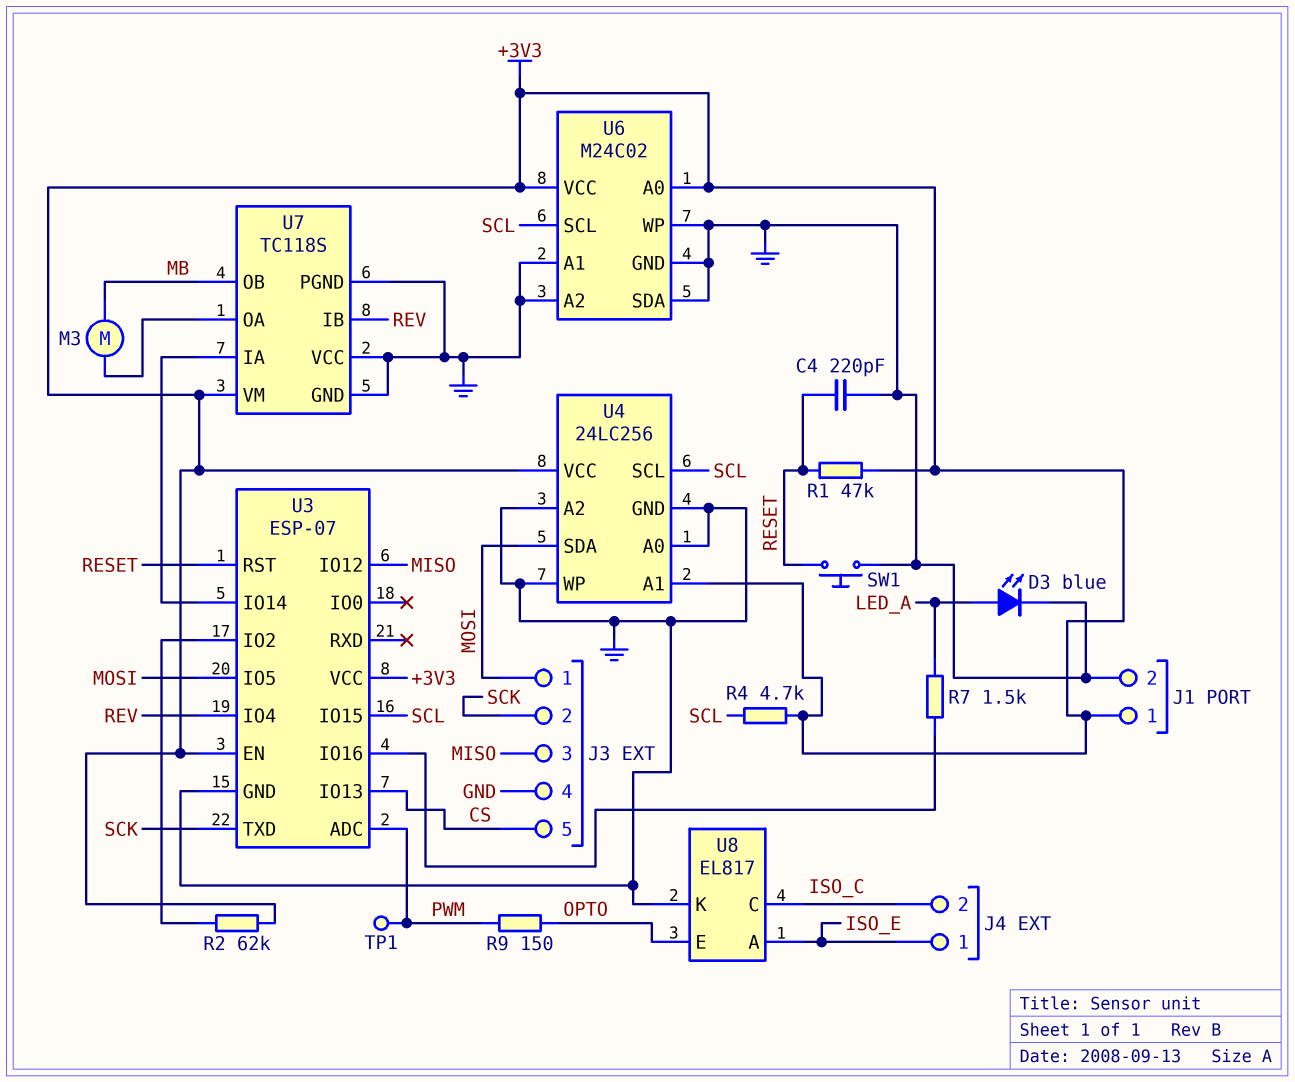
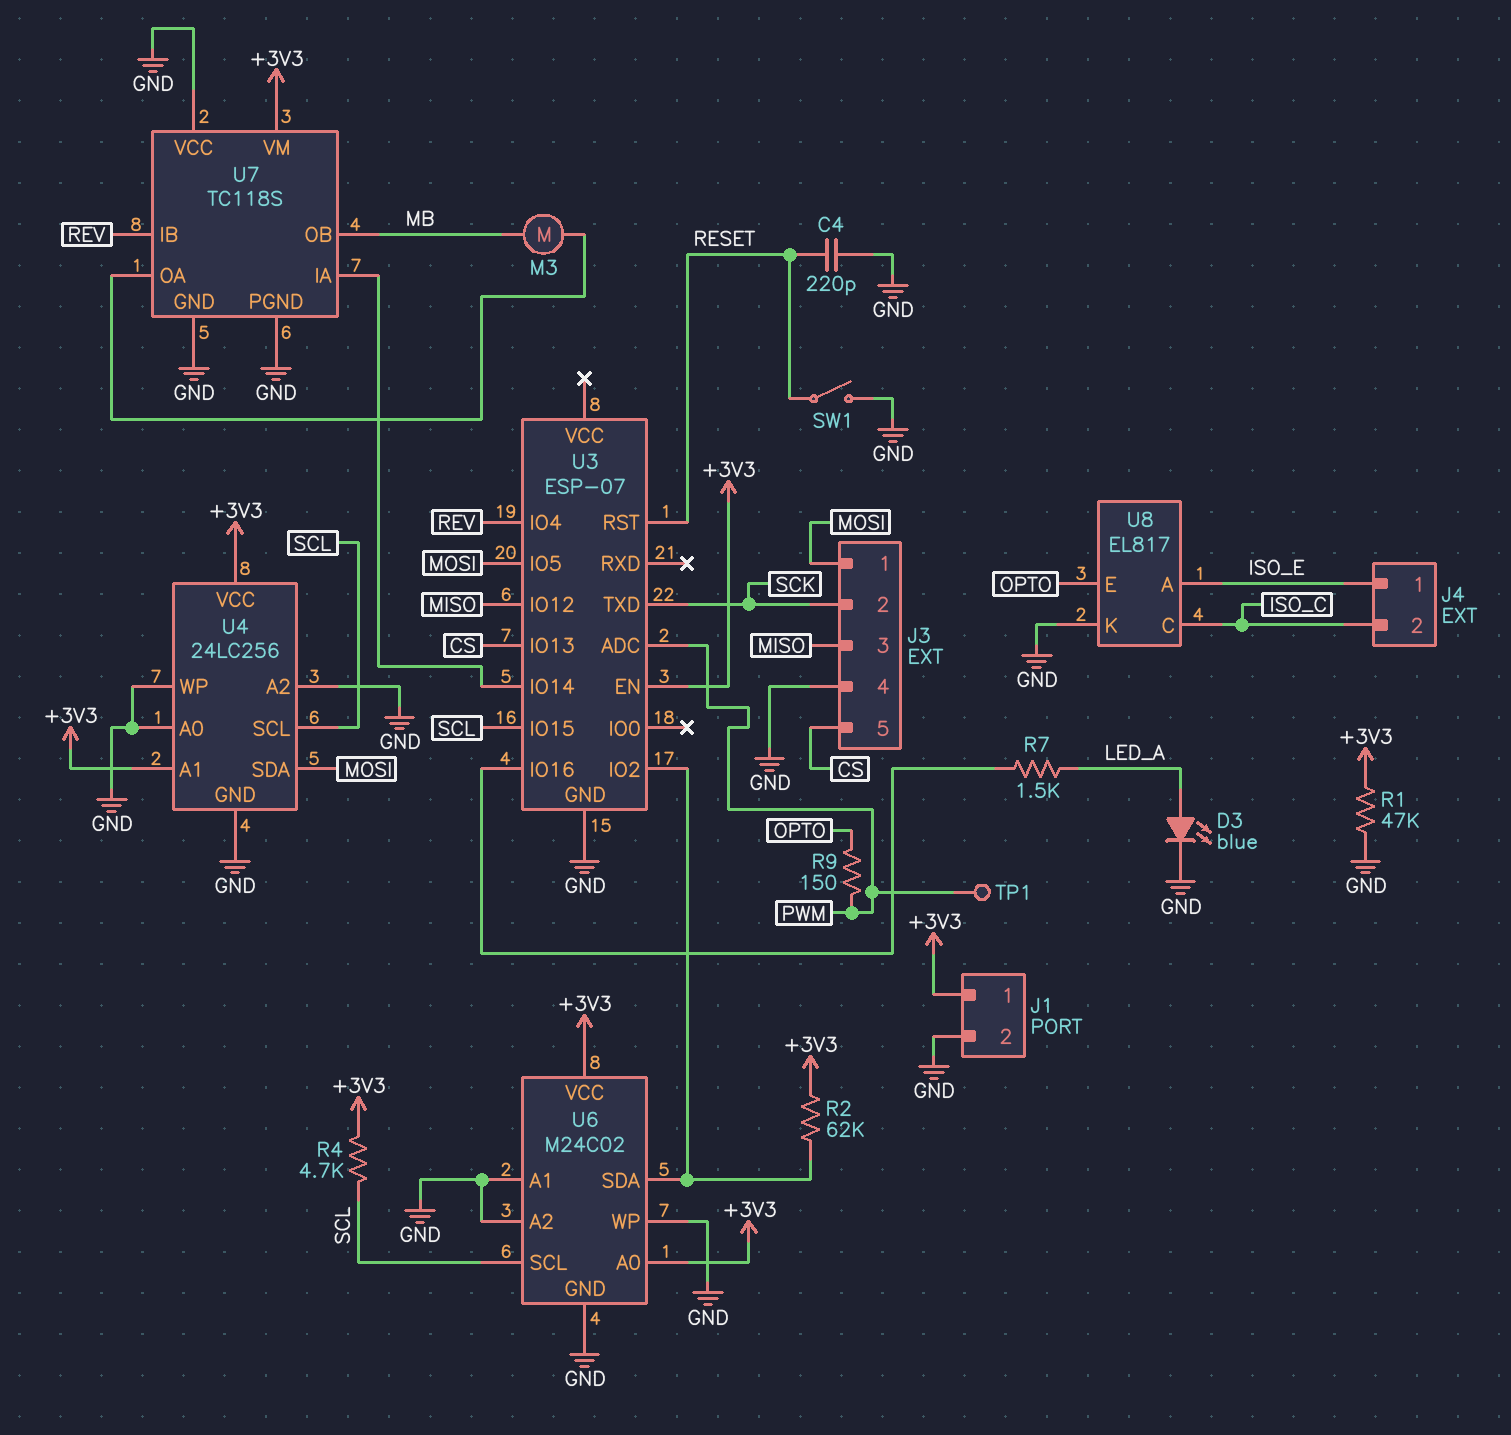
R1: 47k (+3V3, RESET) -> 47k (+3V3, GND)
SW1: button (GND, RESET) -> switch (GND, RESET)
U3 pin VCC: +3V3 -> none
U6 pin SDA: GND -> U3/IO2

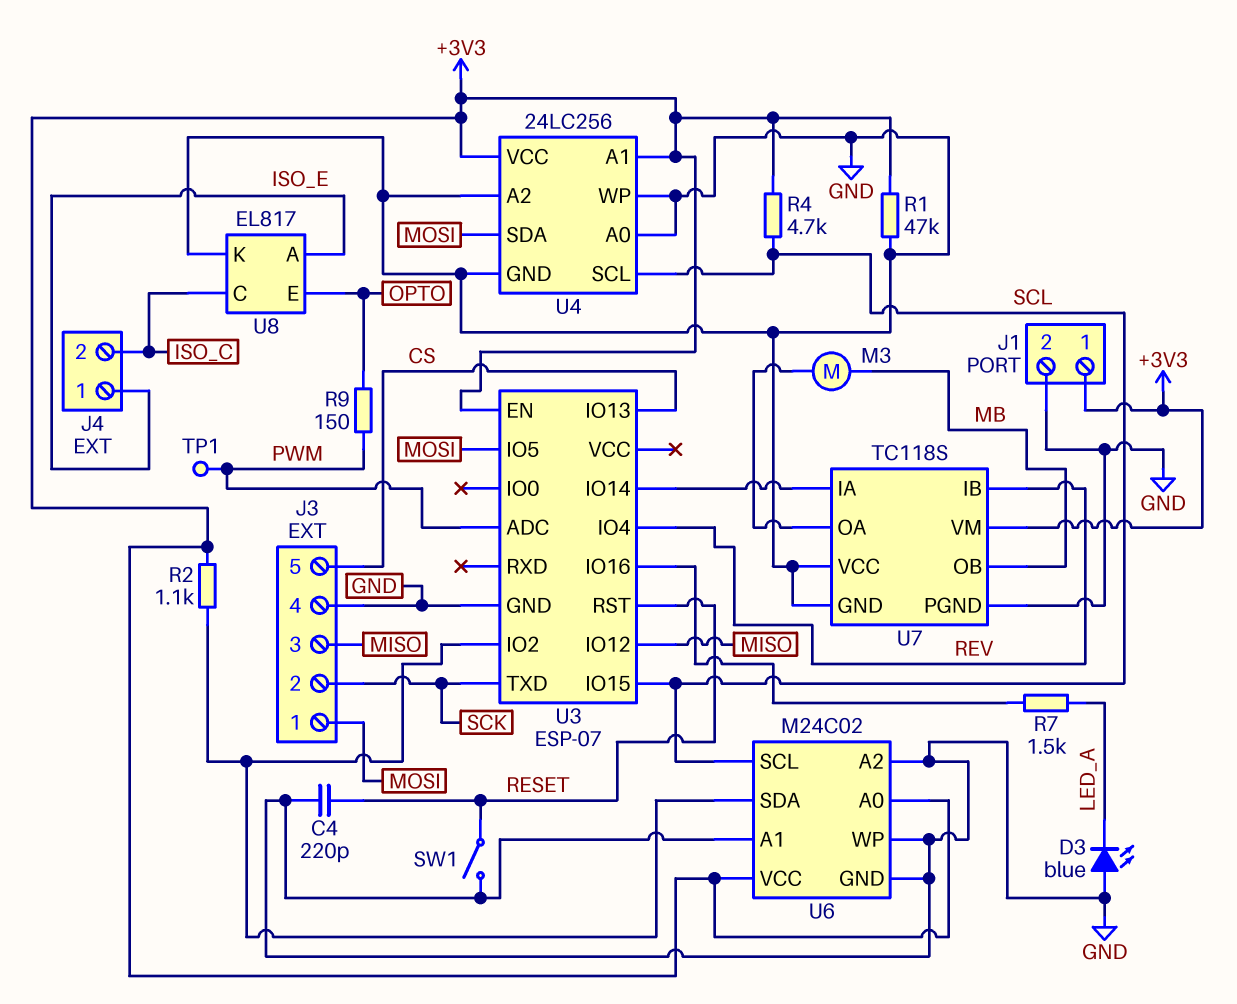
D3: LED blue (A LED_A, K GND) -> LED blue (A GND, K LED_A)
R2: 62k (+3V3, U3/IO2) -> 1.1k (+3V3, U3/IO2)

